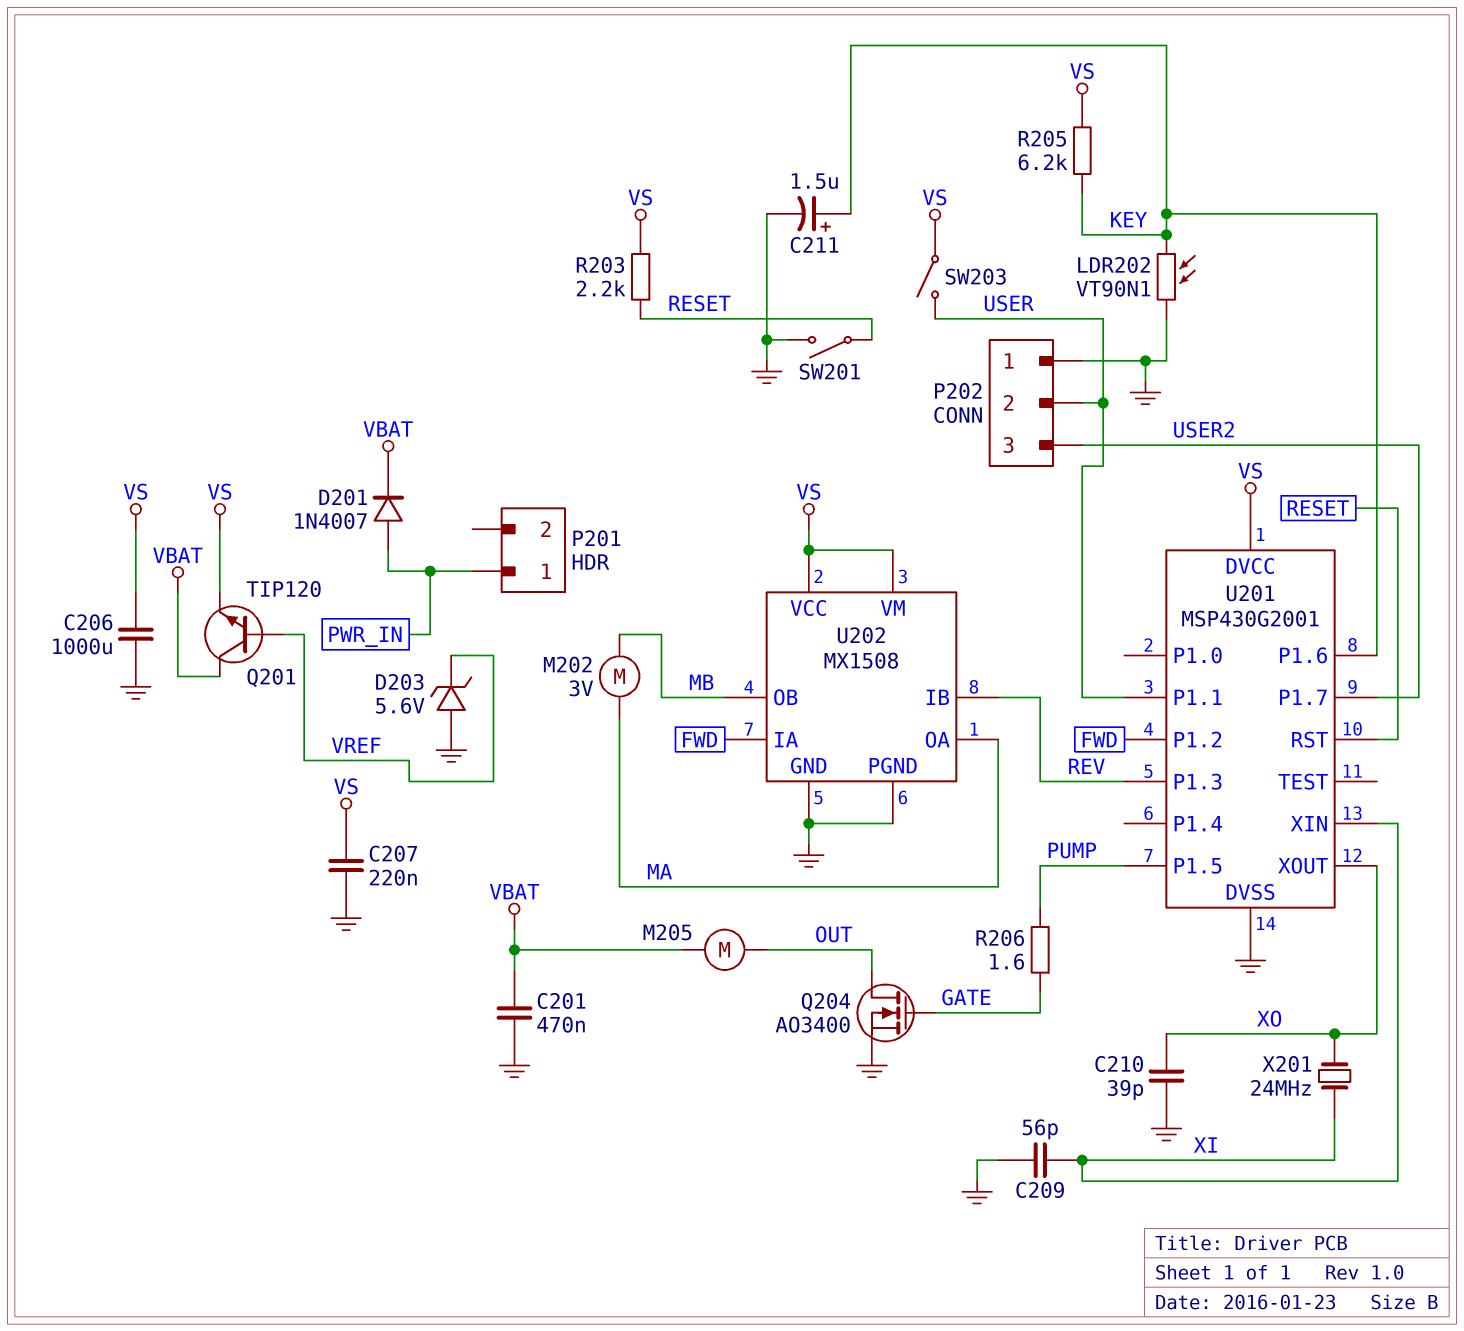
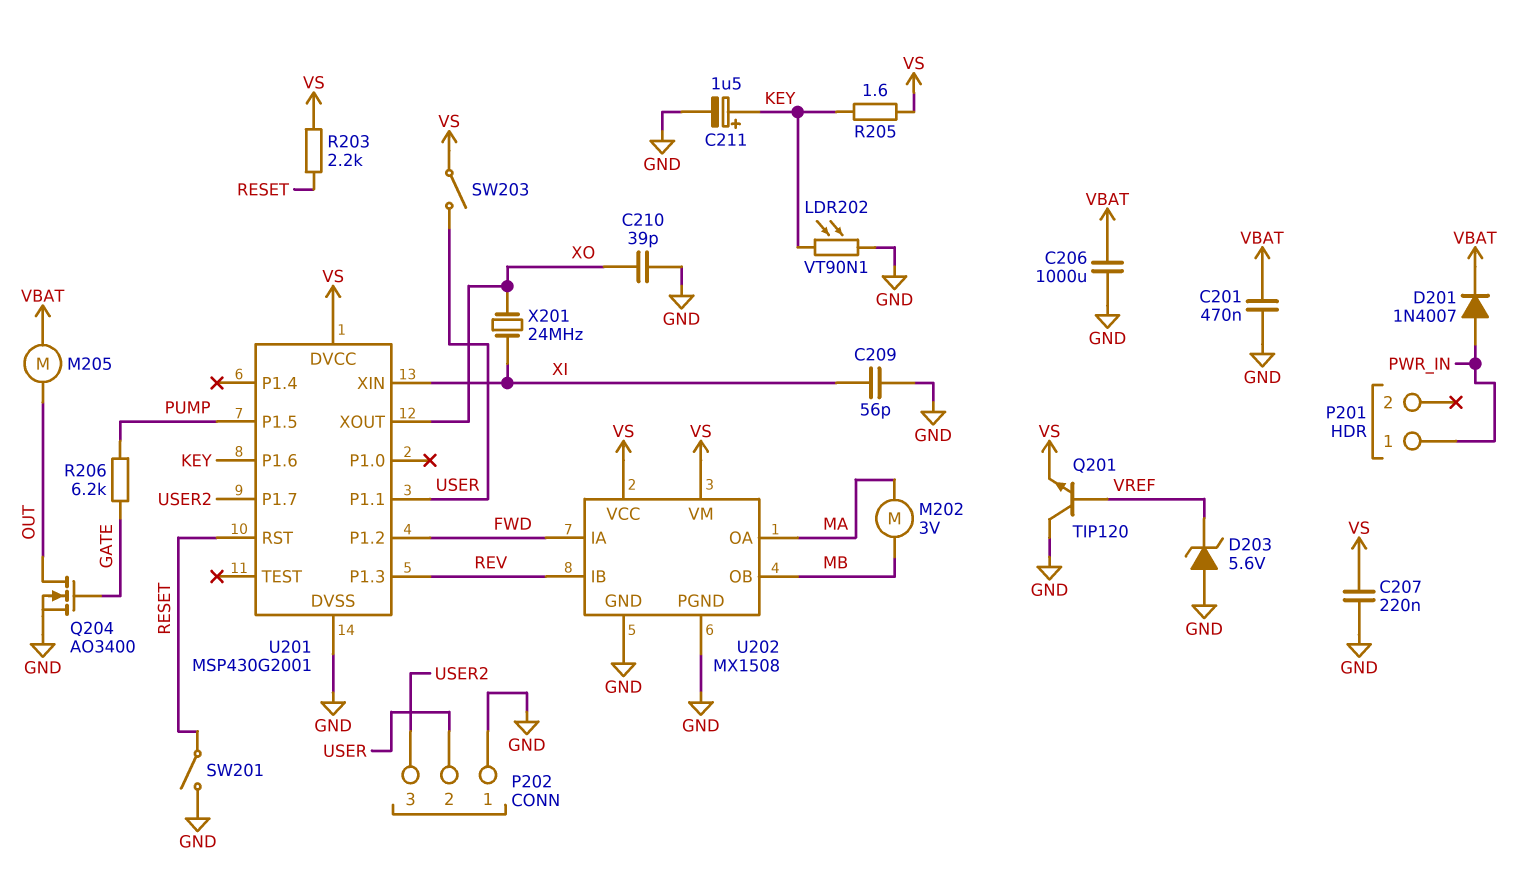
C206: 1000uF (GND, VS) -> 1000uF (GND, VBAT)
Q201: NPN TIP120 (B VREF, C VBAT, E VS) -> NPN TIP120 (B VREF, C GND, E VS)
R205: 6.2k (KEY, VS) -> 1.6 (KEY, VS)
R206: 1.6 (GATE, PUMP) -> 6.2k (GATE, PUMP)

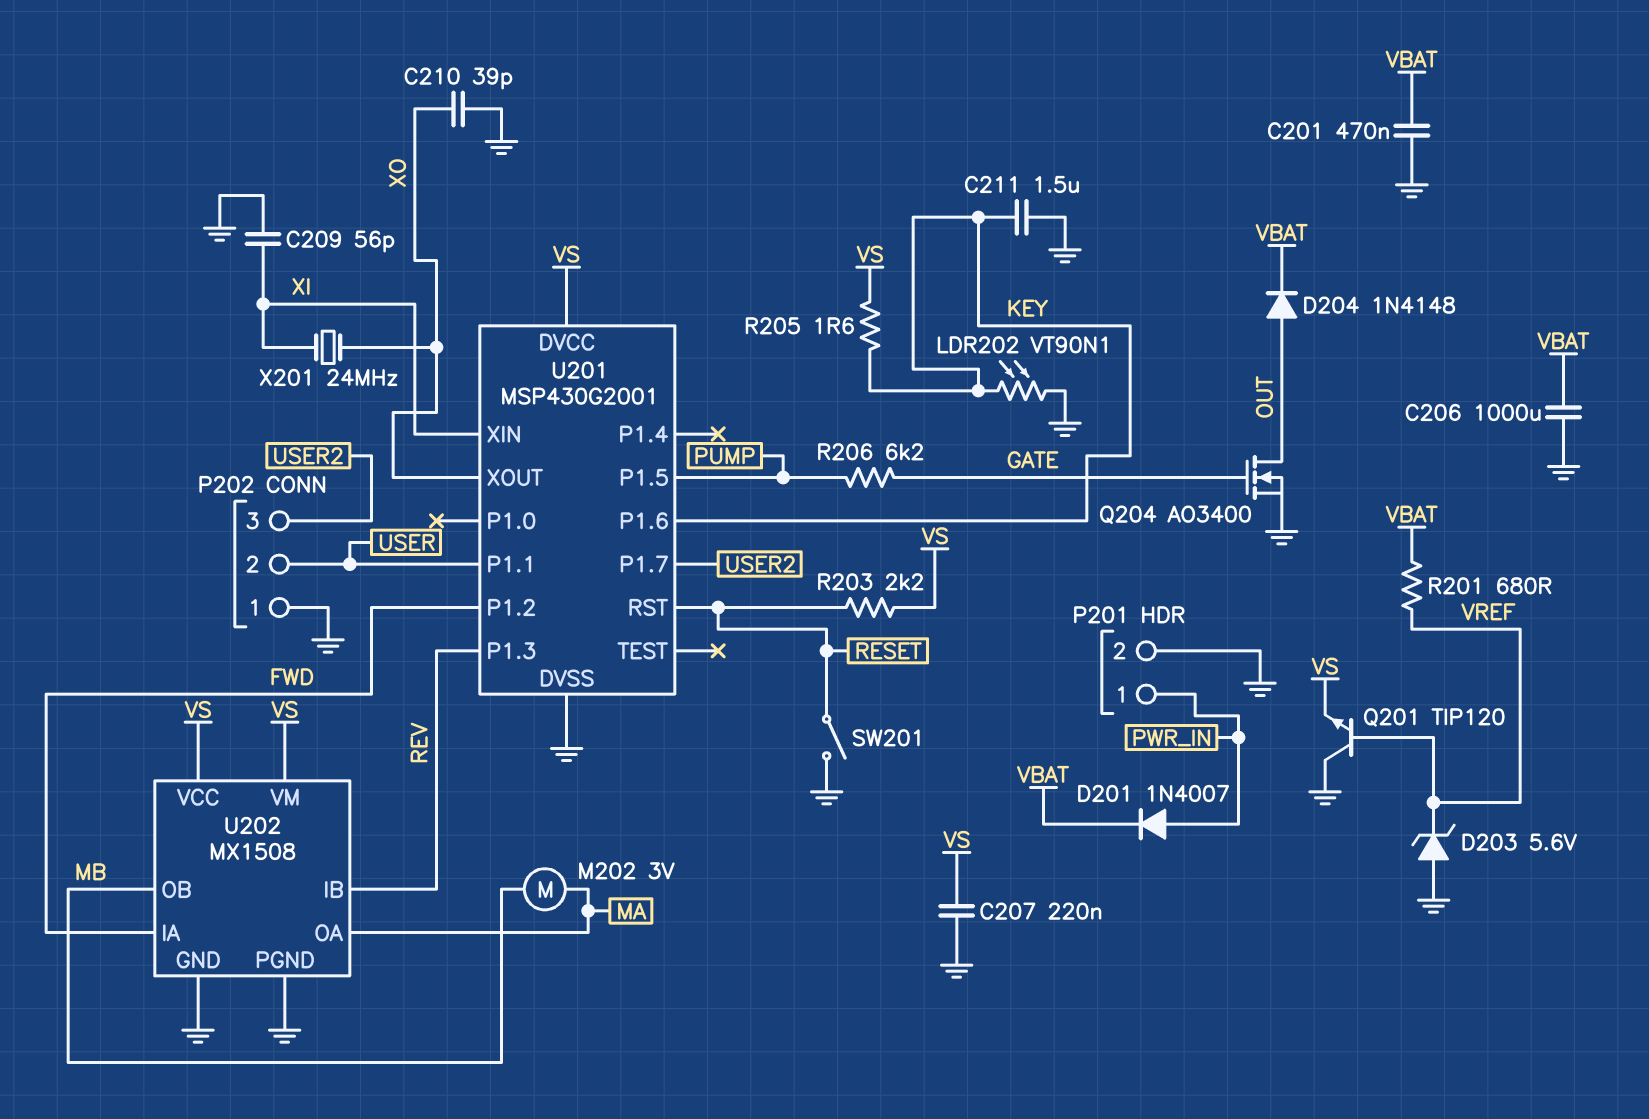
C211: 1.5uF (plus KEY, minus GND) -> 1.5uF (GND, KEY)
D204: none -> diode 1N4148 (A OUT, K VBAT)
M205: motor (OUT, VBAT) -> none
P201 pin 2: none -> GND
R201: none -> 680 (VBAT, VREF)
SW203: switch (USER, VS) -> none

